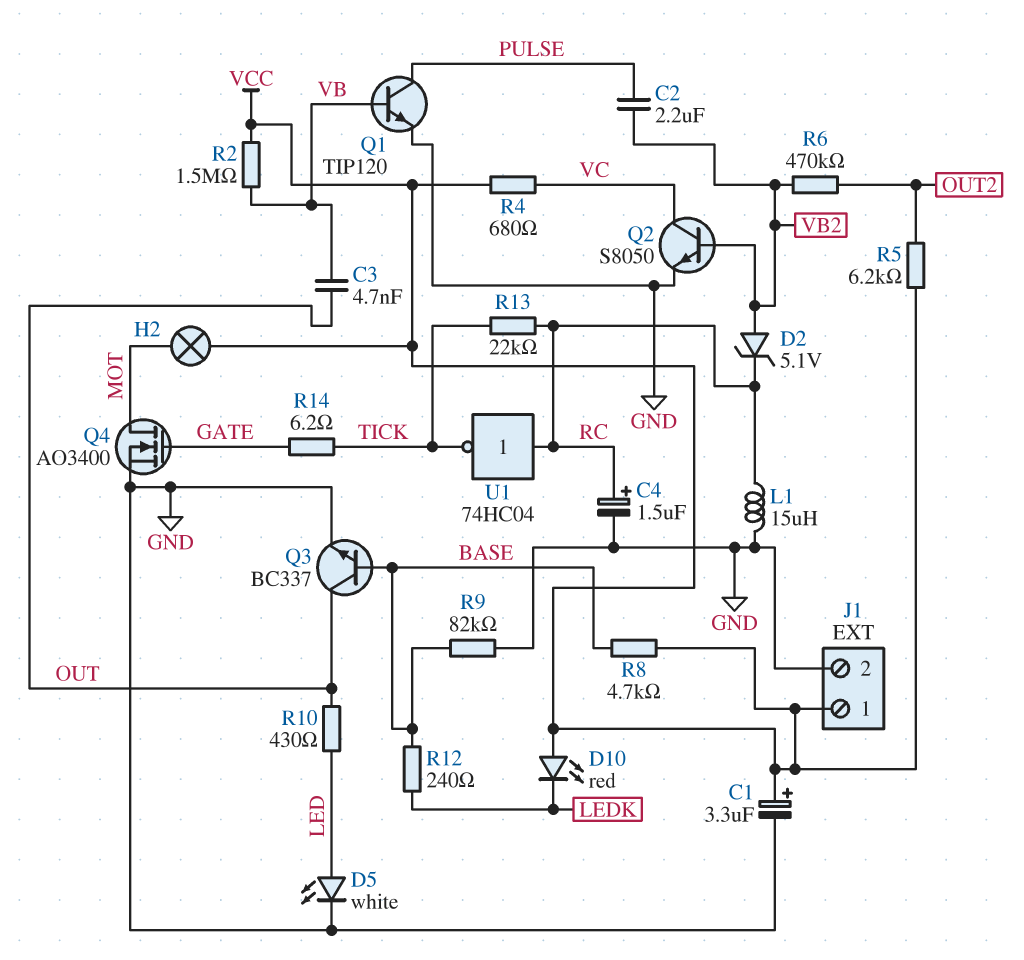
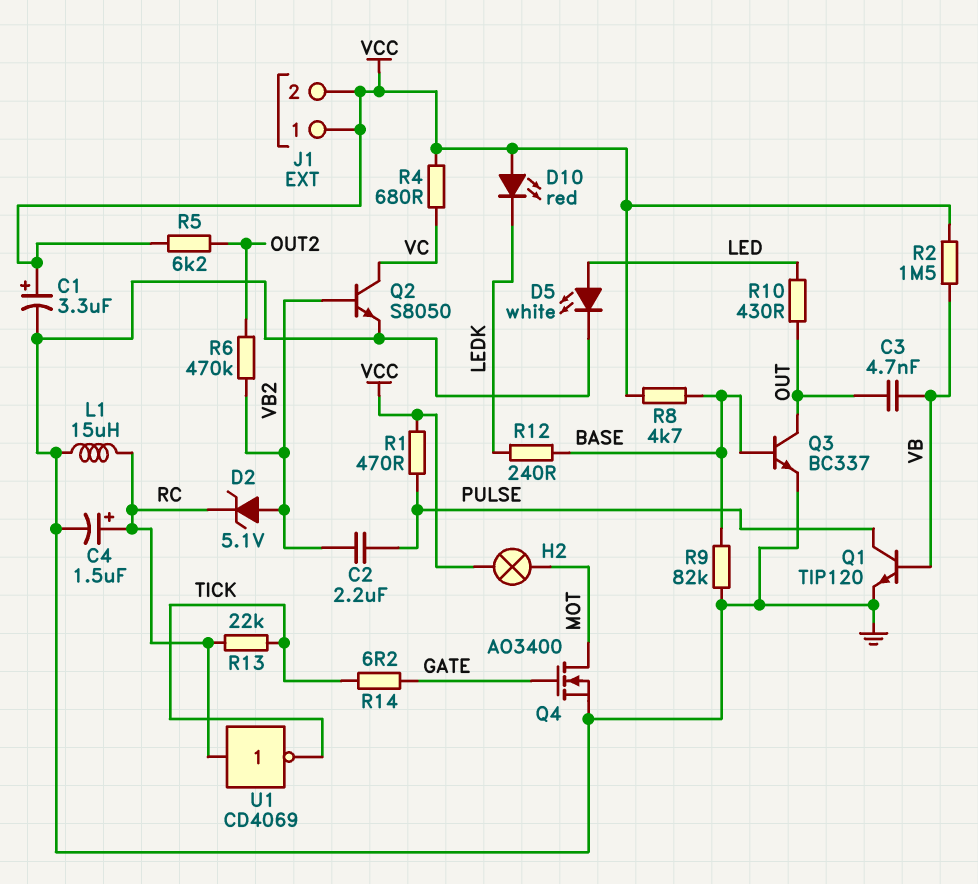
J1 pin 2: GND -> VCC
R1: none -> 470 (PULSE, VCC)
U1: NOT 74HC04 (in RC, out TICK) -> NOT CD4069 (in RC, out TICK)

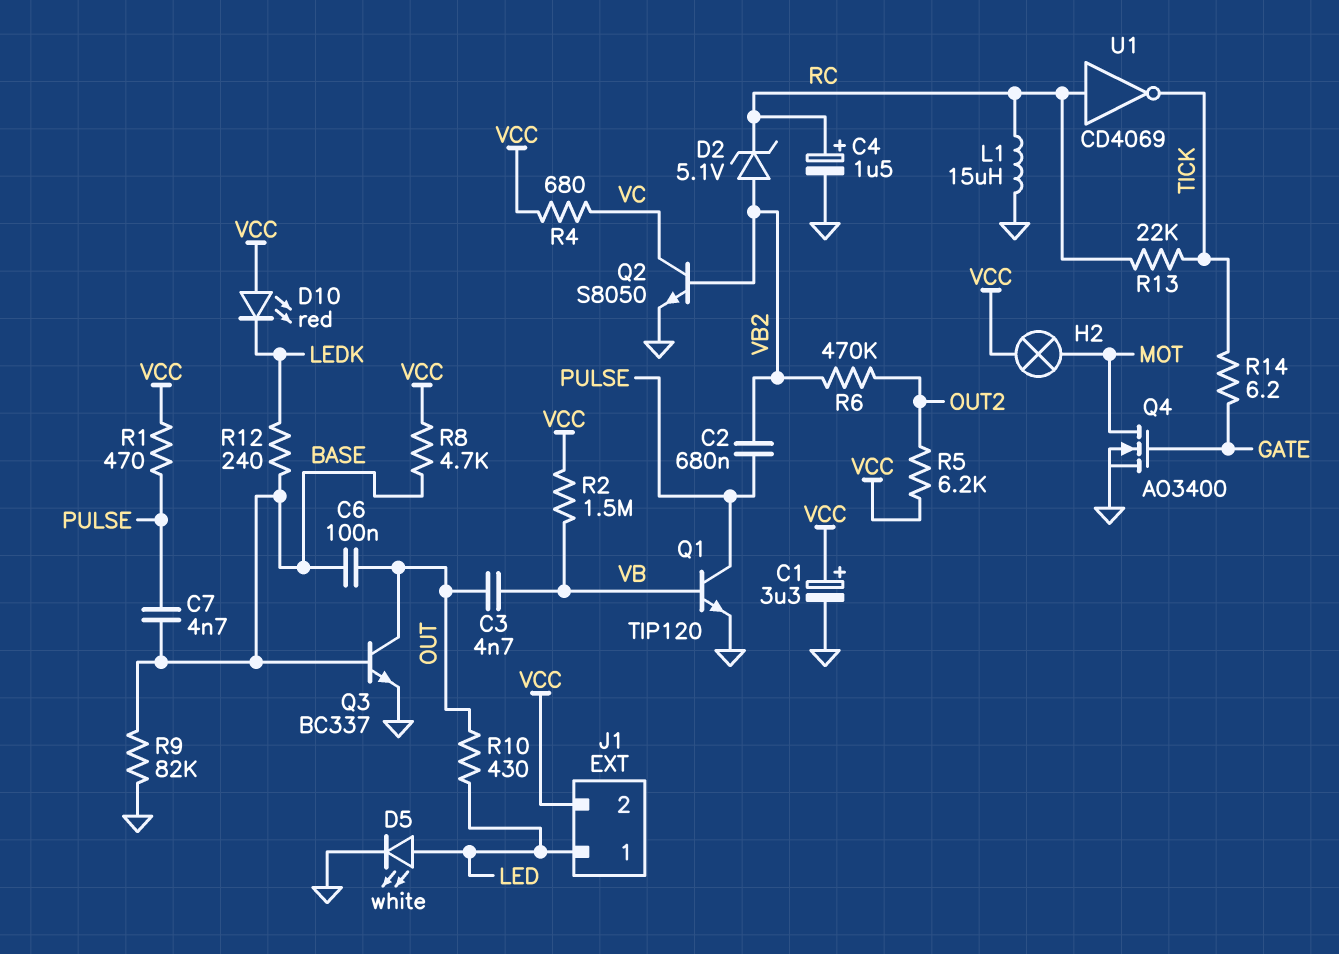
C2: 2.2uF (PULSE, VB2) -> 680nF (PULSE, VB2)
C6: none -> 100nF (BASE, OUT)
C7: none -> 4.7nF (BASE, PULSE)
J1 pin 1: VCC -> LED

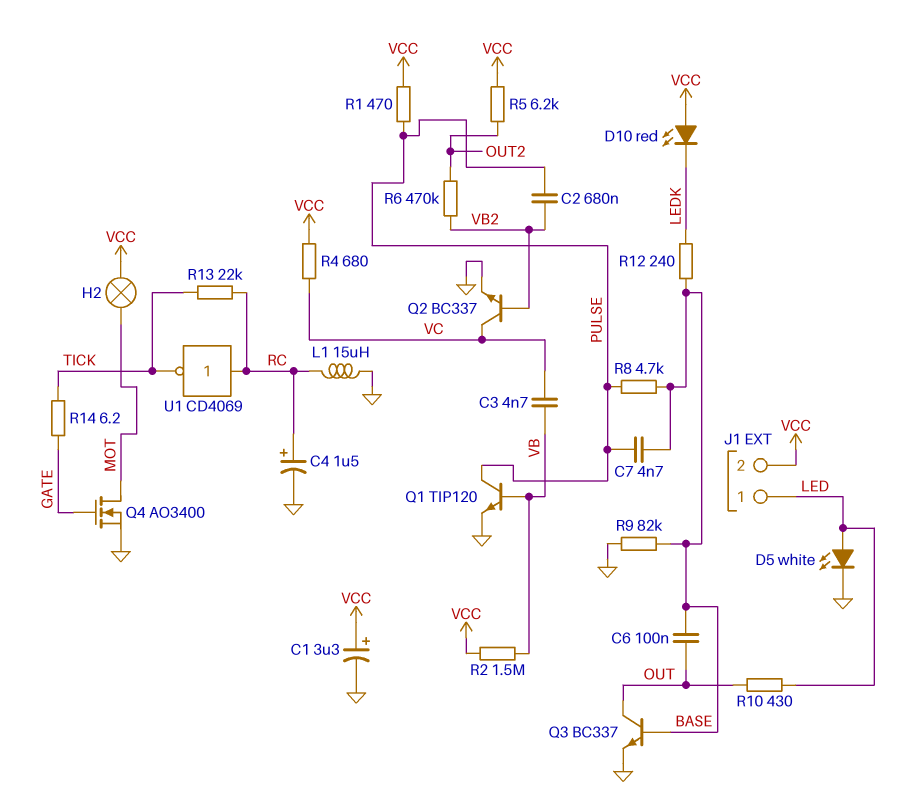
C3: 4.7nF (OUT, VB) -> 4.7nF (VB, VC)
D2: zener 5.1V (A VB2, K RC) -> none
Q2: NPN S8050 (B VB2, C VC, E GND) -> NPN BC337 (B VB2, C VC, E GND)
R8: 4.7k (BASE, VCC) -> 4.7k (BASE, PULSE)

